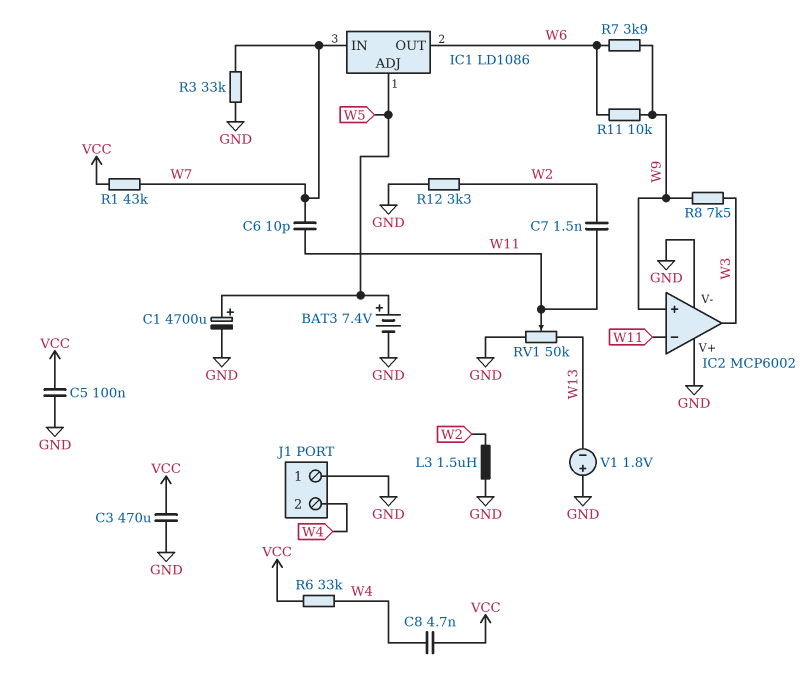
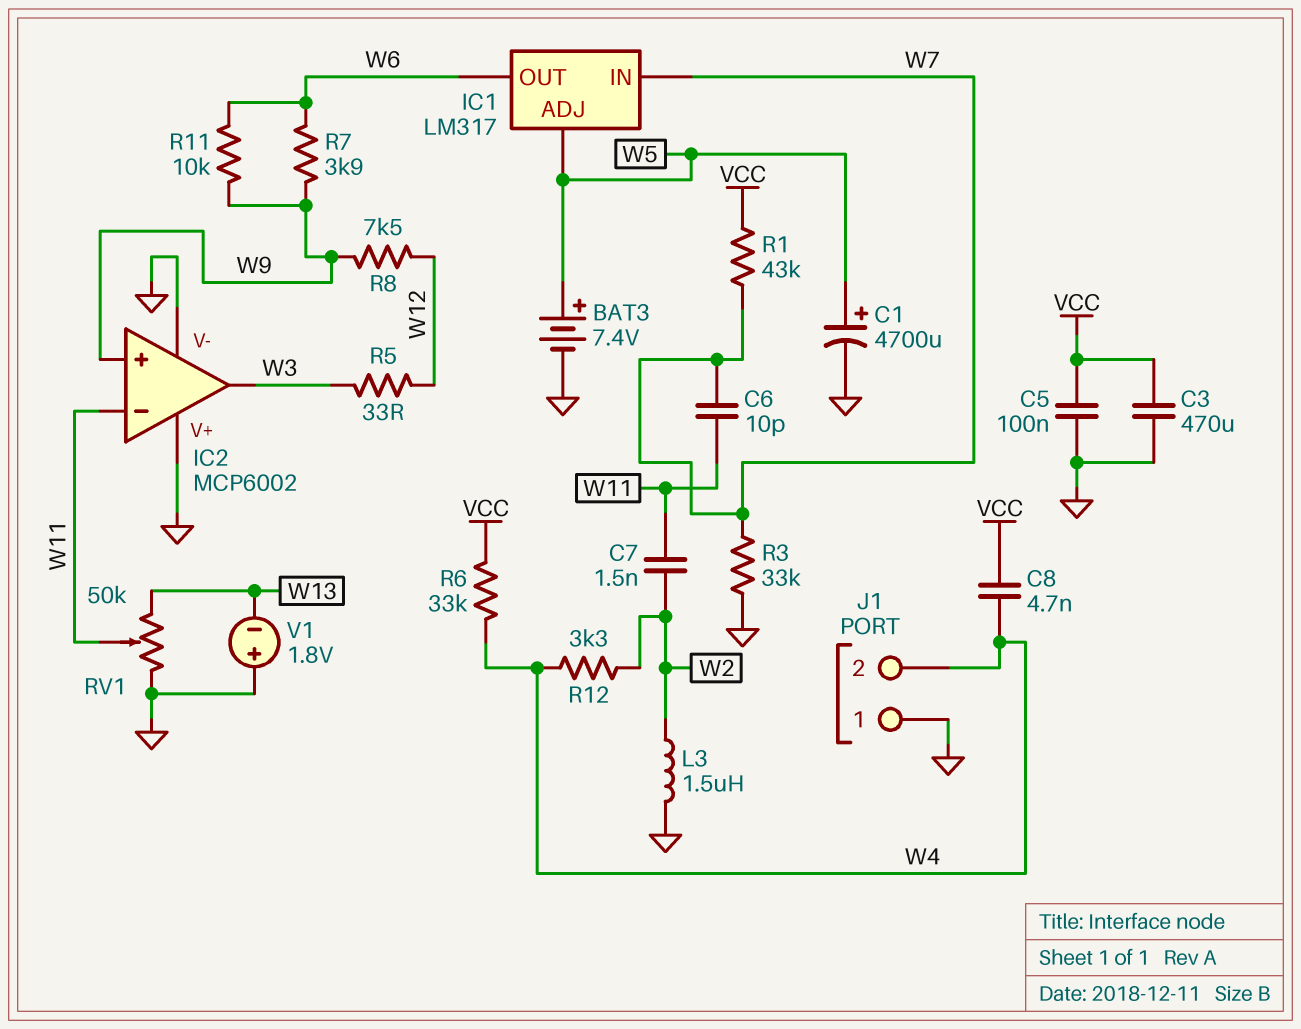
IC1: LD1086 -> LM317
R5: none -> 33 (W3, W12)
R8: 7.5k (W3, W9) -> 7.5k (W9, W12)
R12: 3.3k (GND, W2) -> 3.3k (W2, W4)

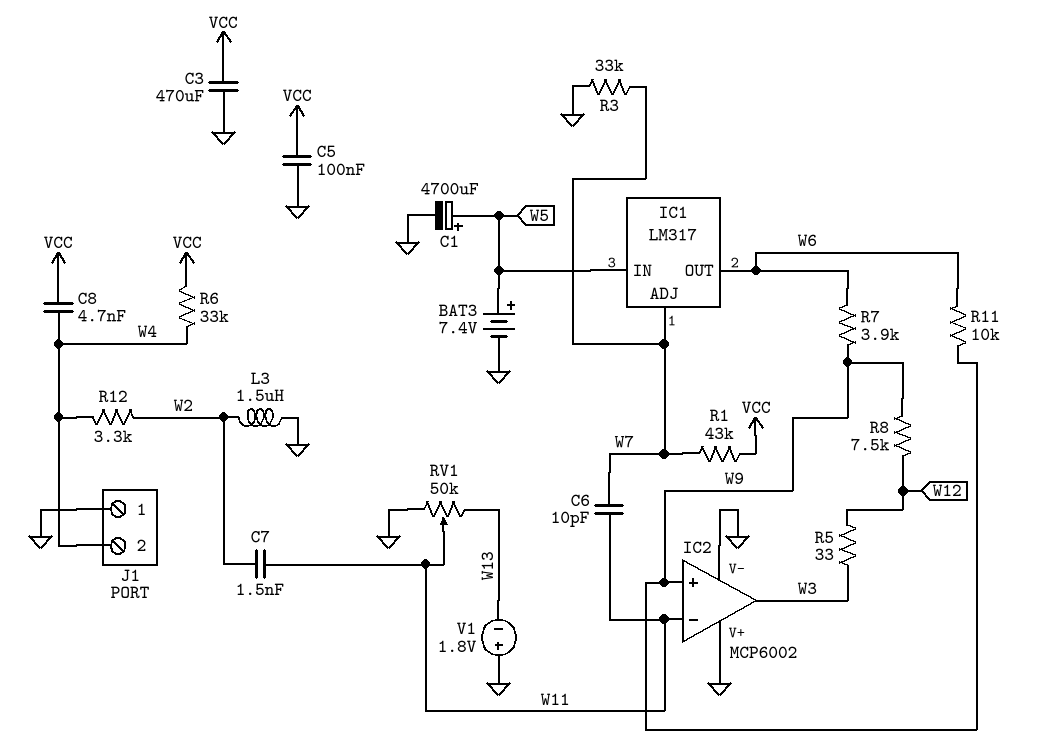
IC1 pin ADJ: W5 -> W7
IC1 pin IN: W7 -> W5

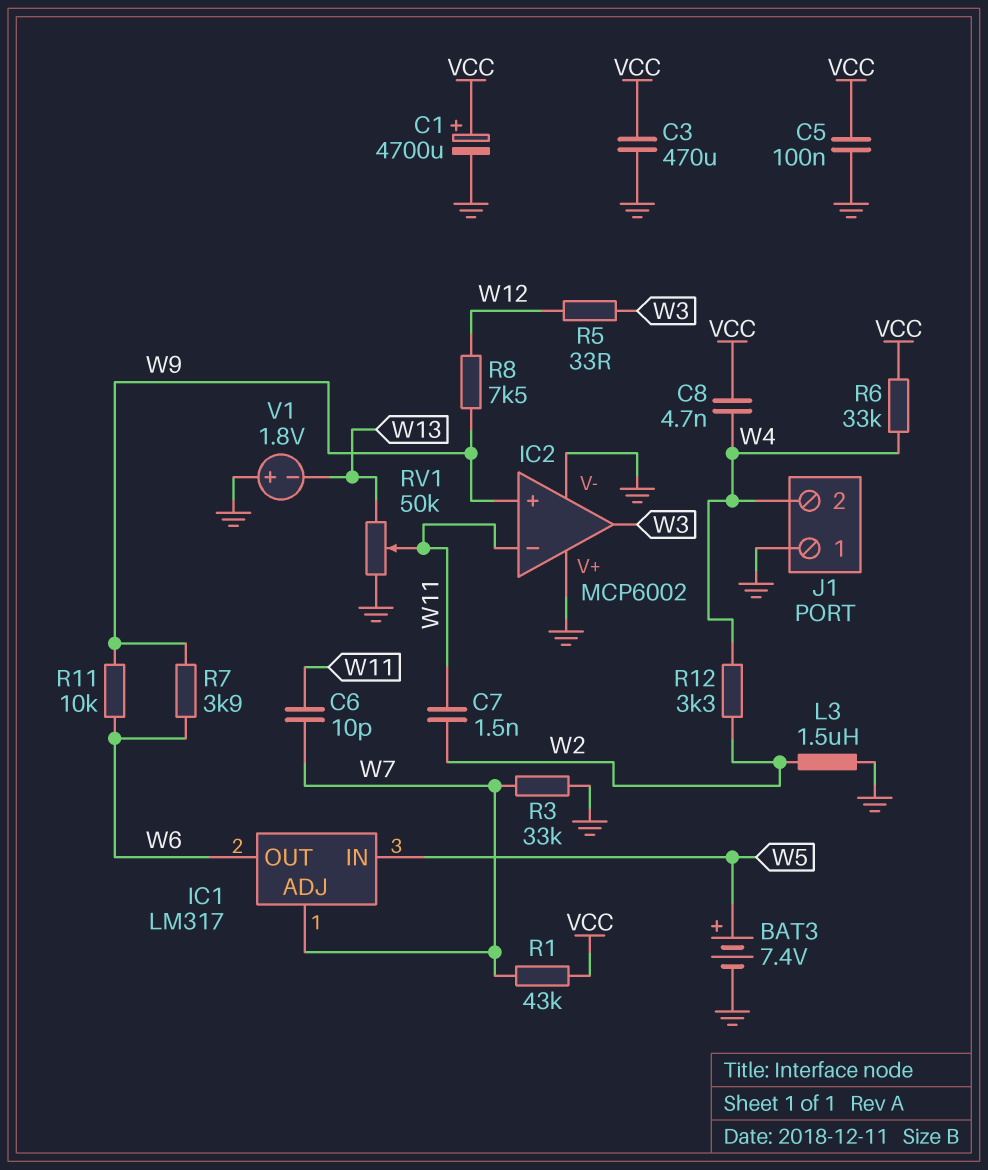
C1: 4700uF (plus W5, minus GND) -> 4700uF (plus VCC, minus GND)

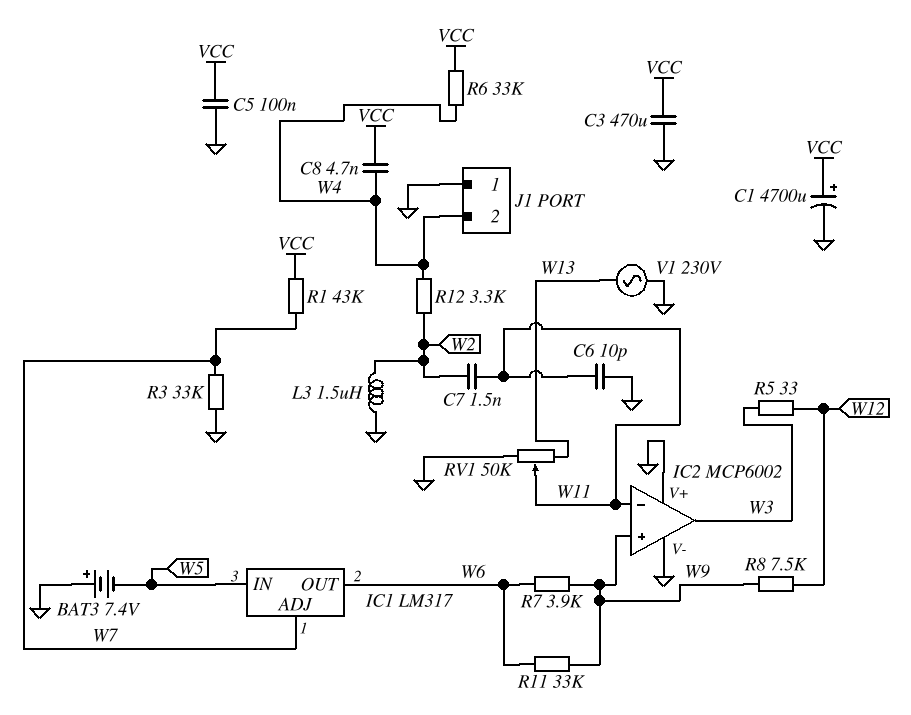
BAT3: 7.4V (plus W5, minus GND) -> 7.4V (plus GND, minus W5)
C6: 10pF (W7, W11) -> 10pF (GND, W11)
R11: 10k (W6, W9) -> 33k (W6, W9)
V1: 1.8V (plus GND, minus W13) -> AC 230V (GND, W13)

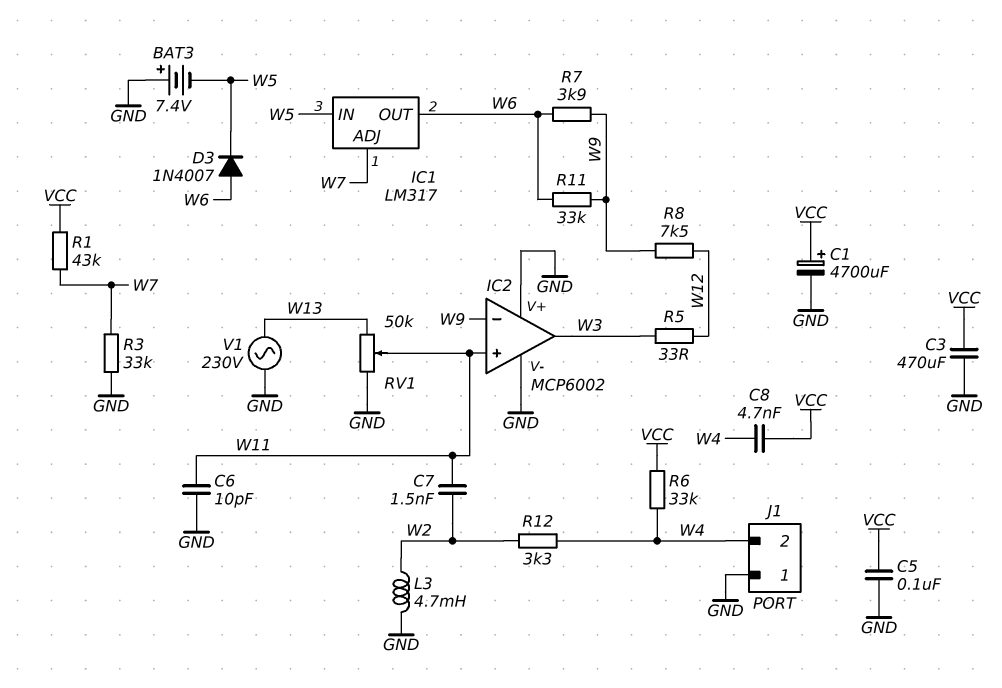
D3: none -> diode 1N4007 (A W6, K W5)
IC2 pin in+: W9 -> W11
IC2 pin in-: W11 -> W9
L3: 1.5uH (GND, W2) -> 4.7mH (GND, W2)

